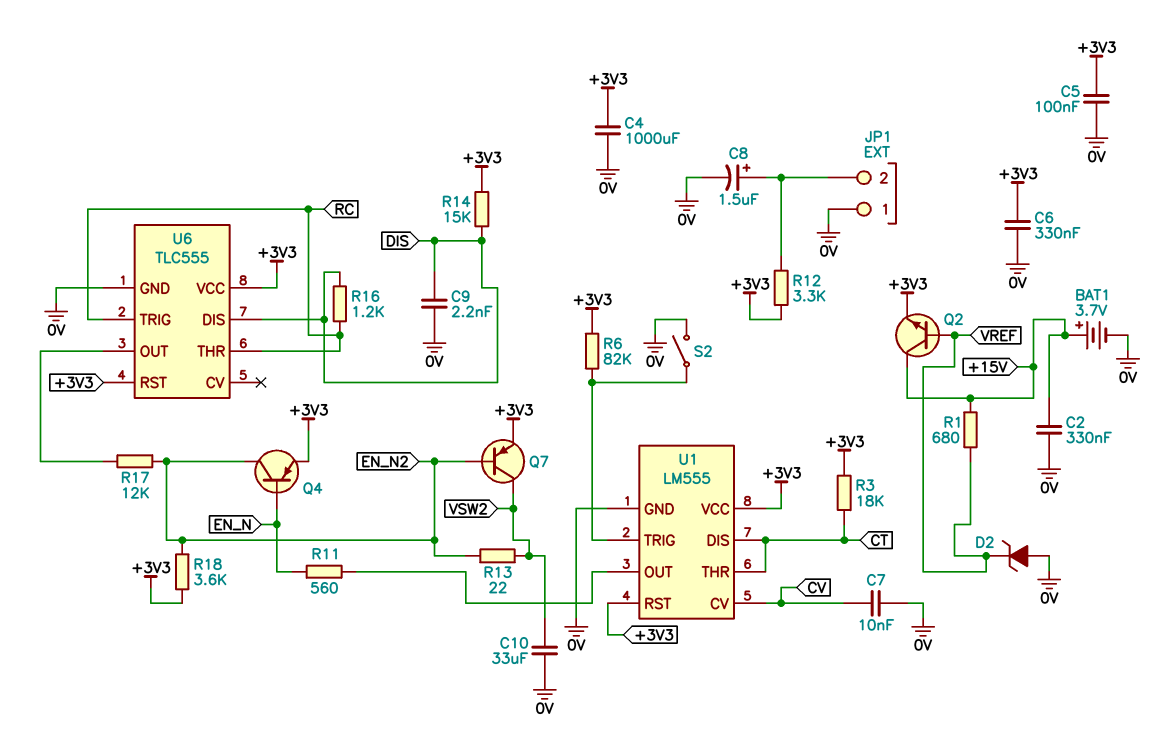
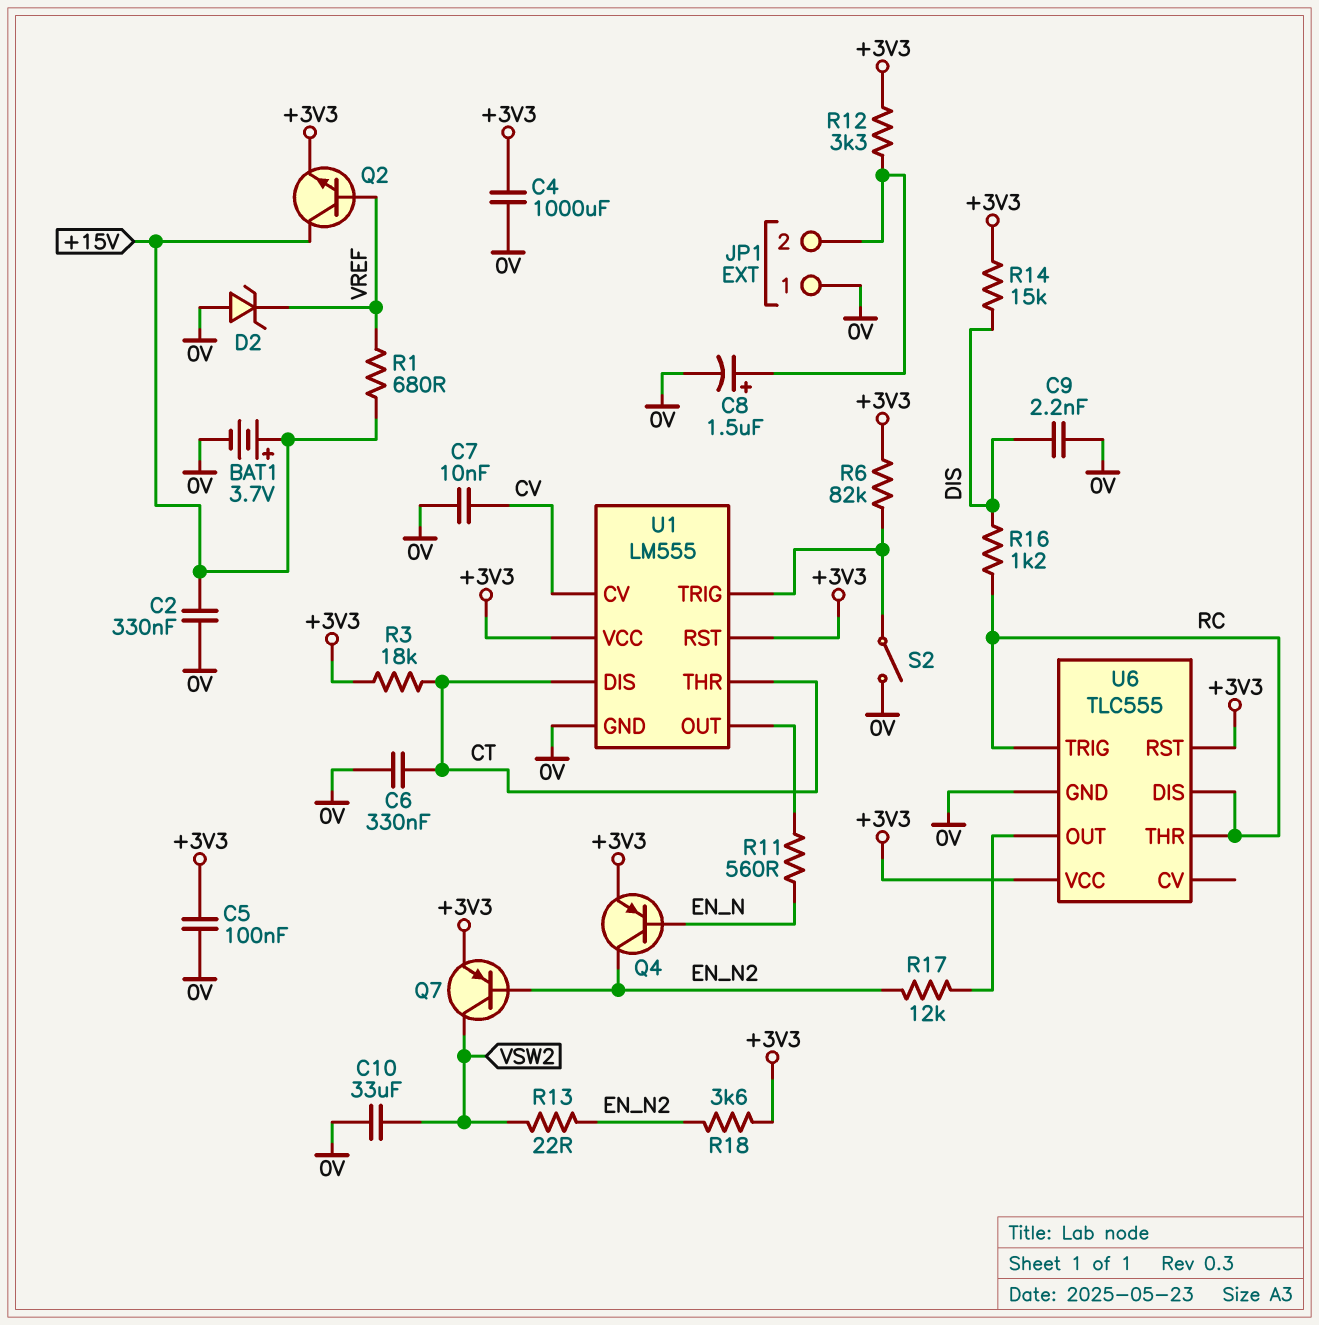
C6: 330nF (+3V3, 0V) -> 330nF (0V, CT)
U6 pin DIS: DIS -> RC

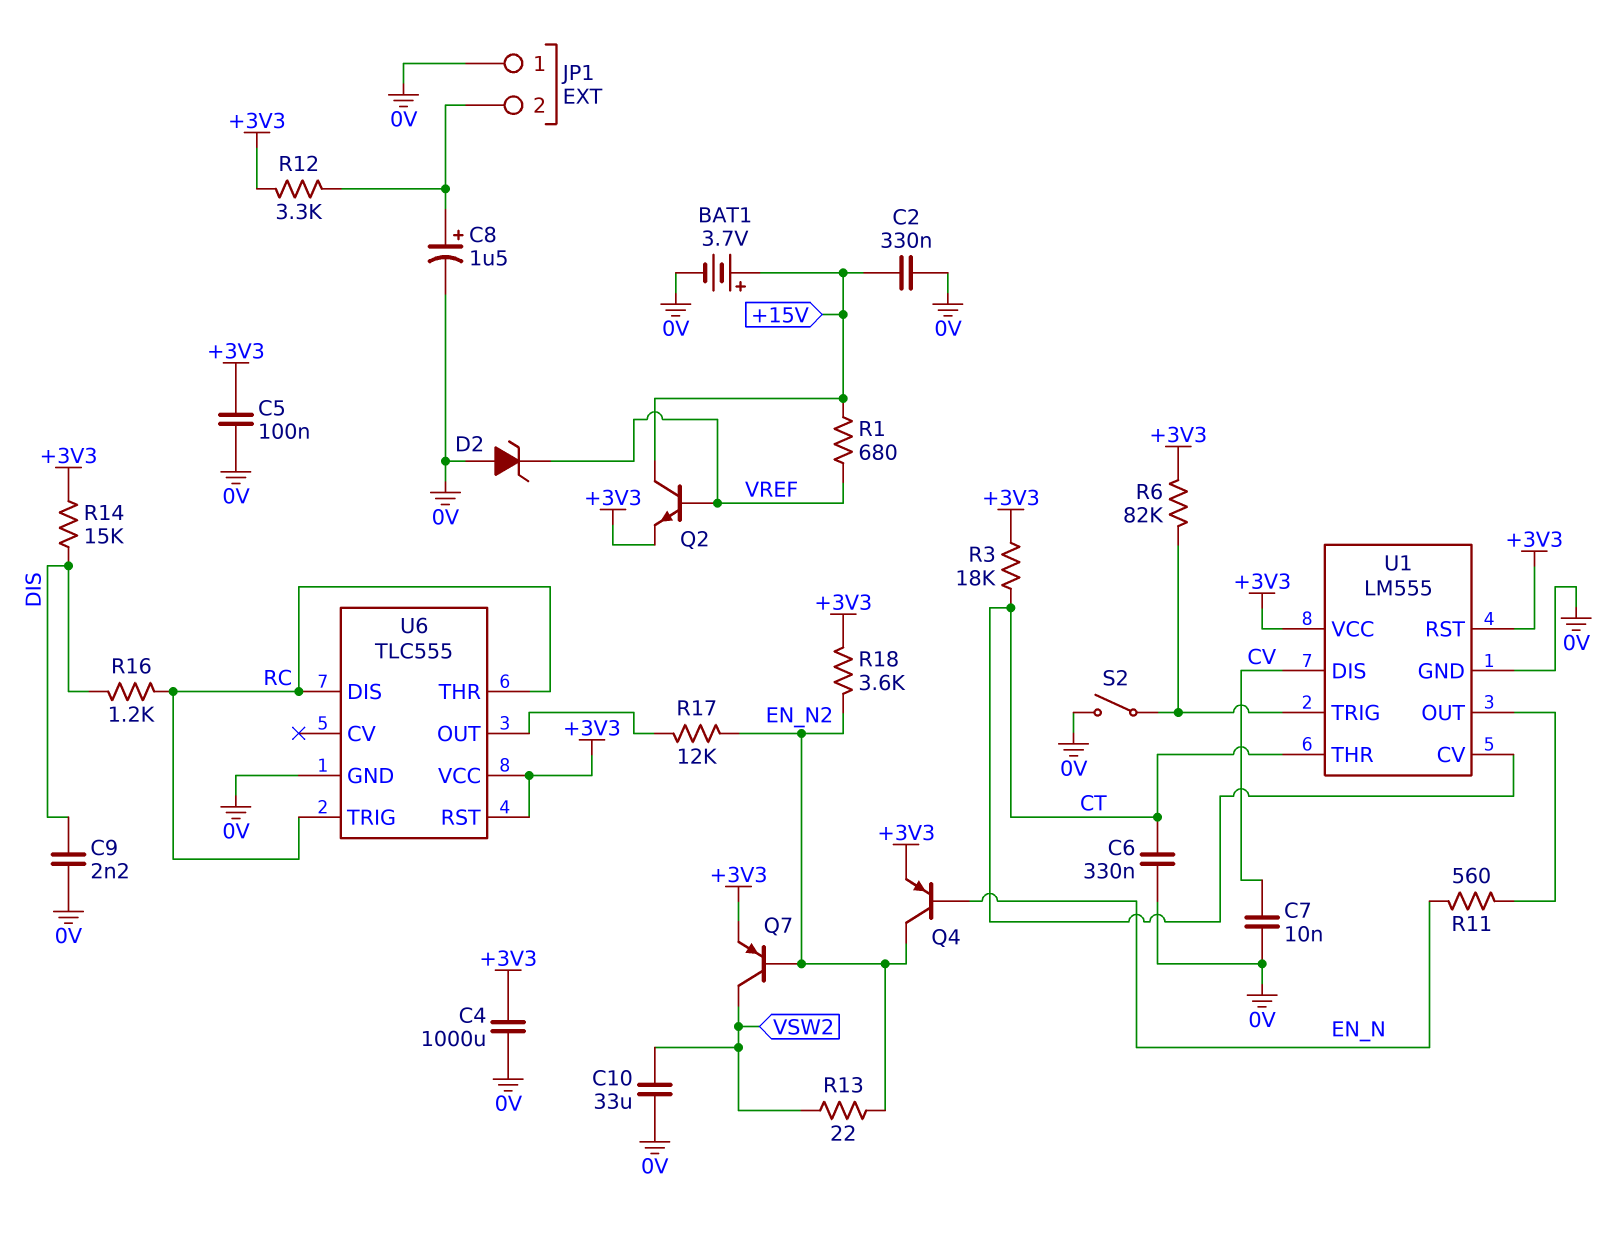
U1 pin CV: CV -> CT
U1 pin DIS: CT -> CV

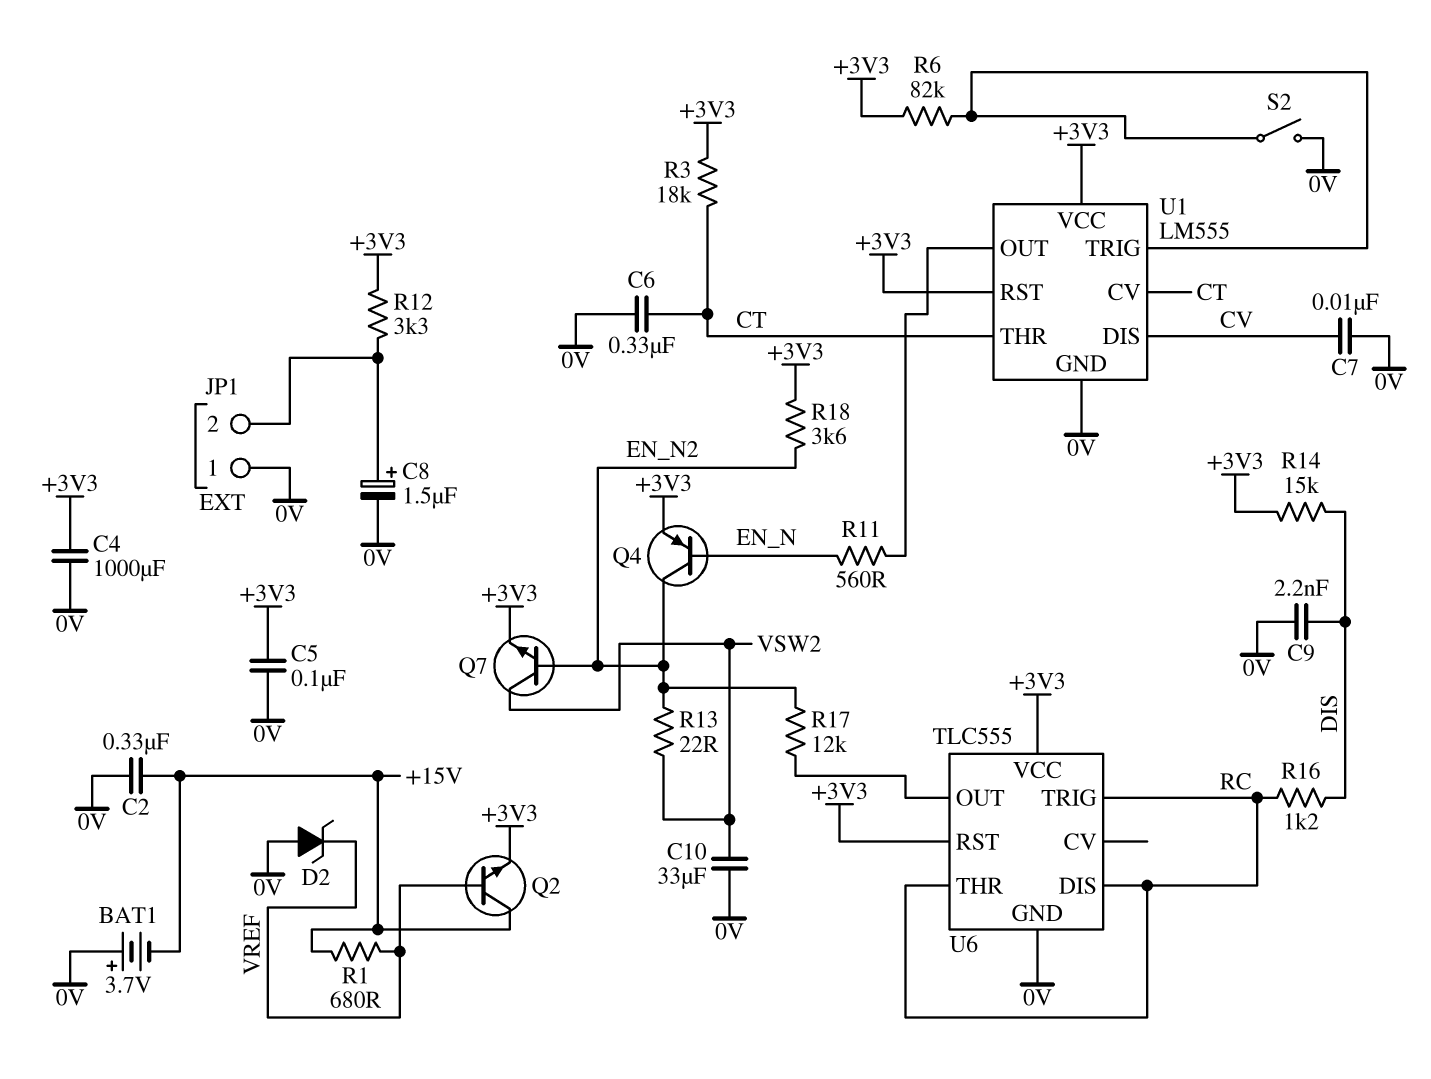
BAT1: 3.7V (plus +15V, minus 0V) -> 3.7V (plus 0V, minus +15V)
Q7: PNP (B EN_N2, C VSW2, E +3V3) -> NPN (B EN_N2, C VSW2, E +3V3)

